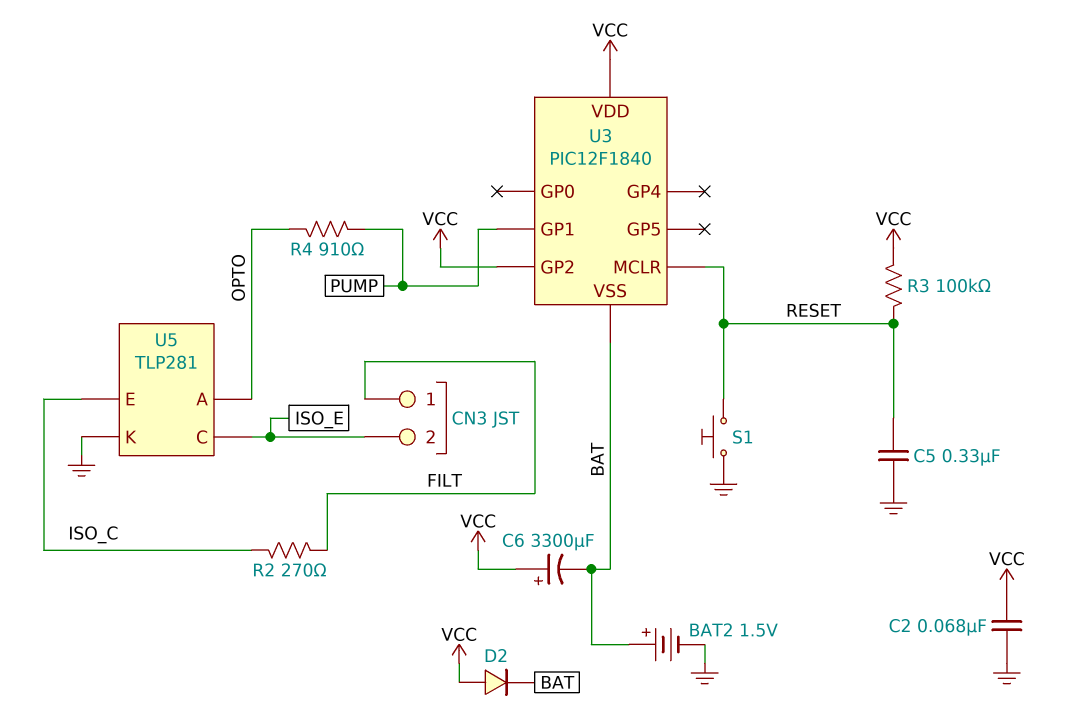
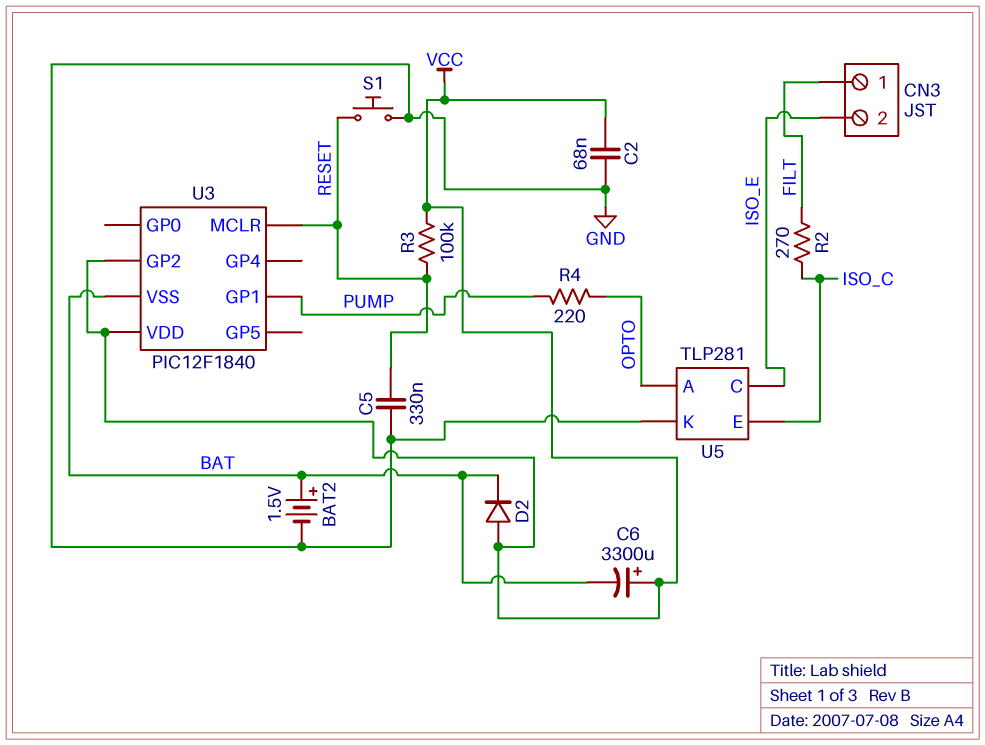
R4: 910 (OPTO, PUMP) -> 220 (OPTO, PUMP)

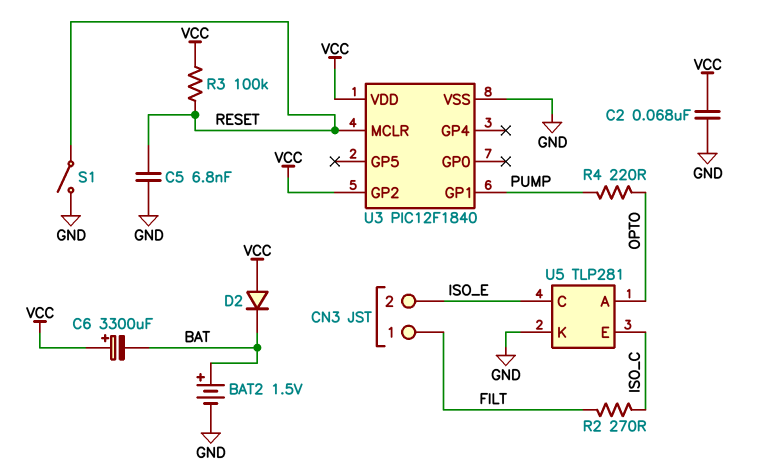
C5: 330nF (GND, RESET) -> 6.8nF (GND, RESET)
S1: button (GND, RESET) -> switch (GND, RESET)
U3 pin VSS: BAT -> GND

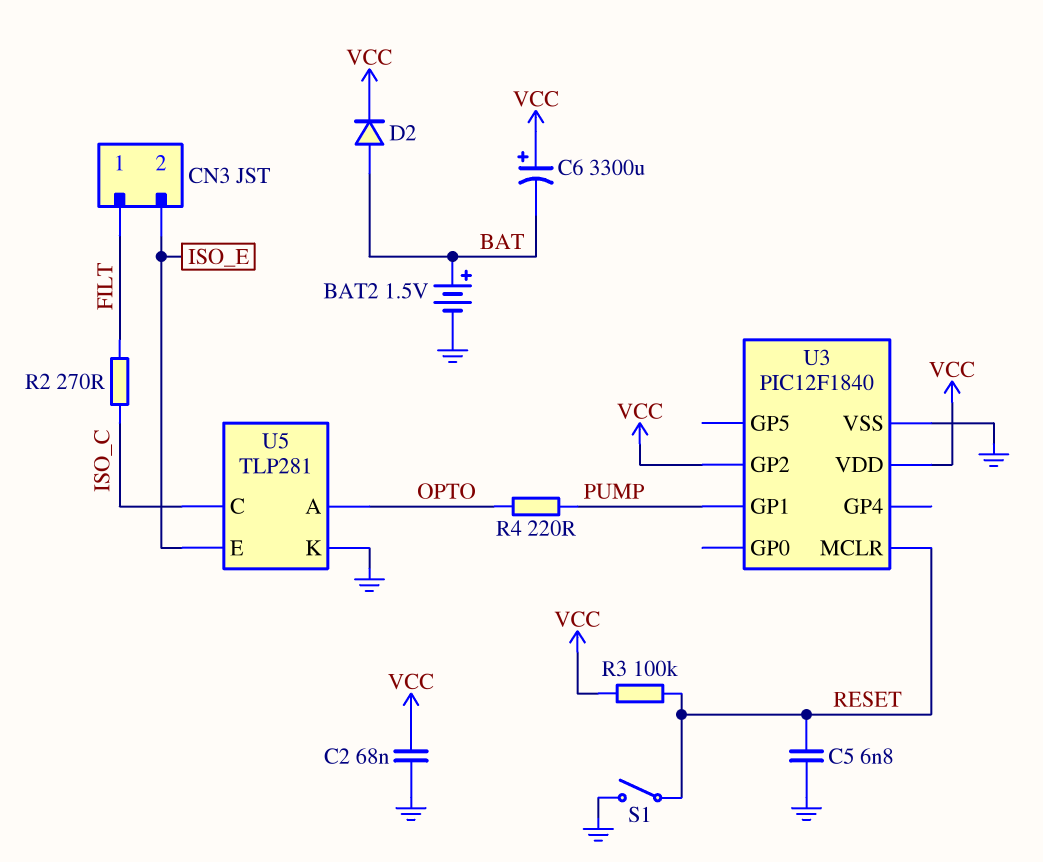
D2: diode (A VCC, K BAT) -> diode (A BAT, K VCC)
U5 pin C: ISO_E -> ISO_C
U5 pin E: ISO_C -> ISO_E

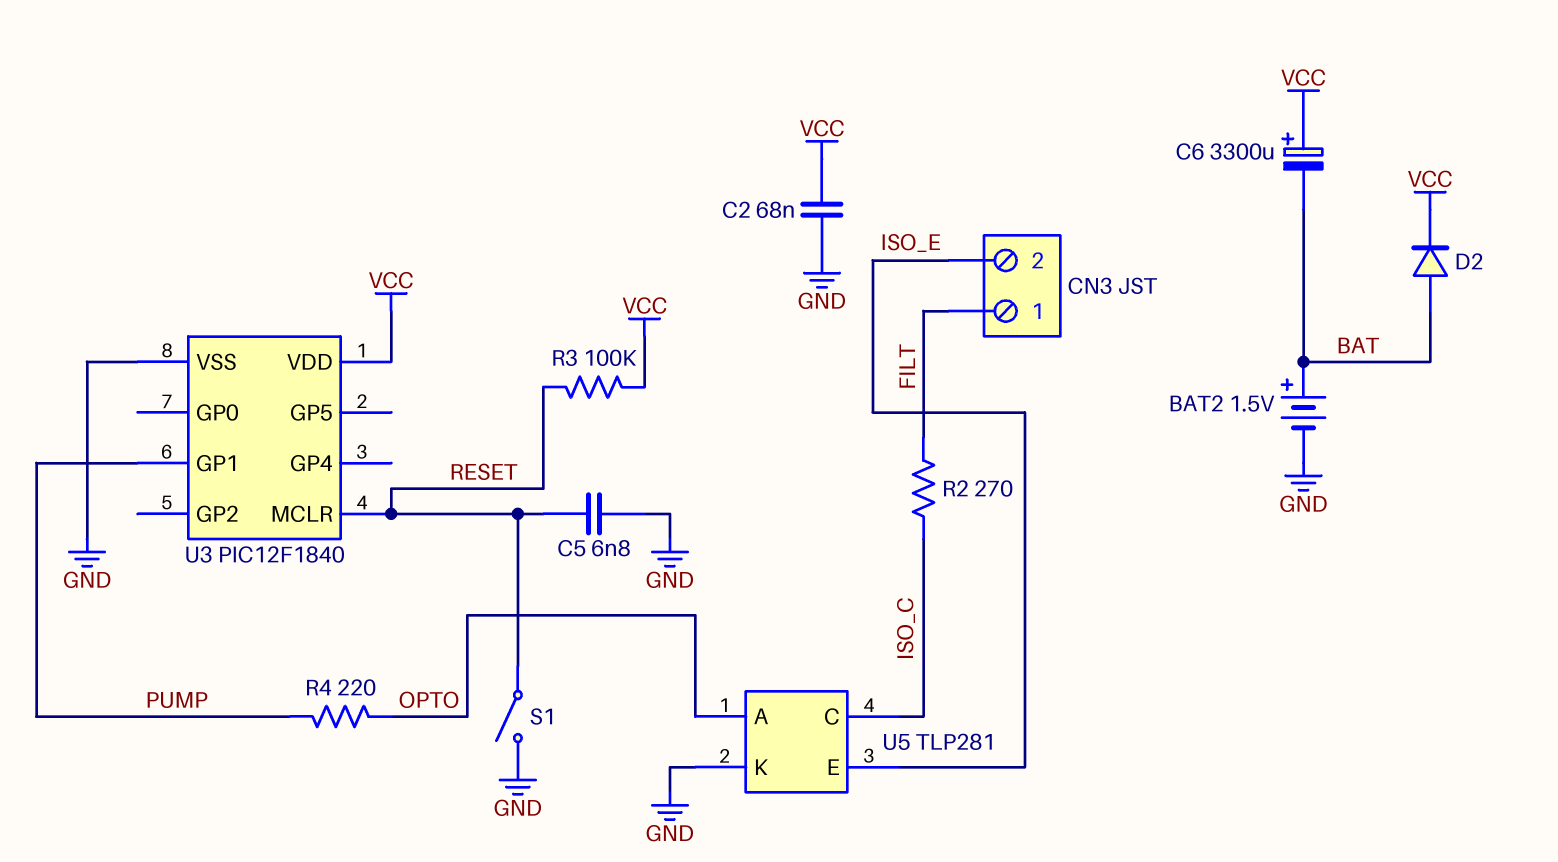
U3 pin GP2: VCC -> none

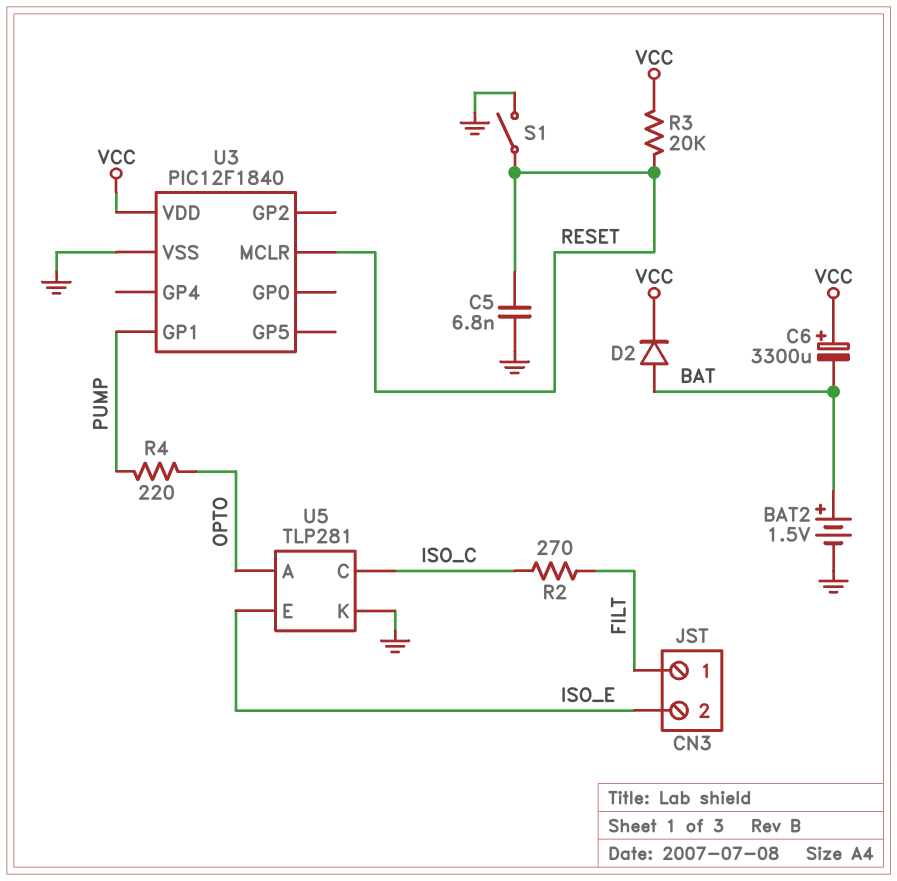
C2: 68nF (GND, VCC) -> none
R3: 100k (RESET, VCC) -> 20k (RESET, VCC)

